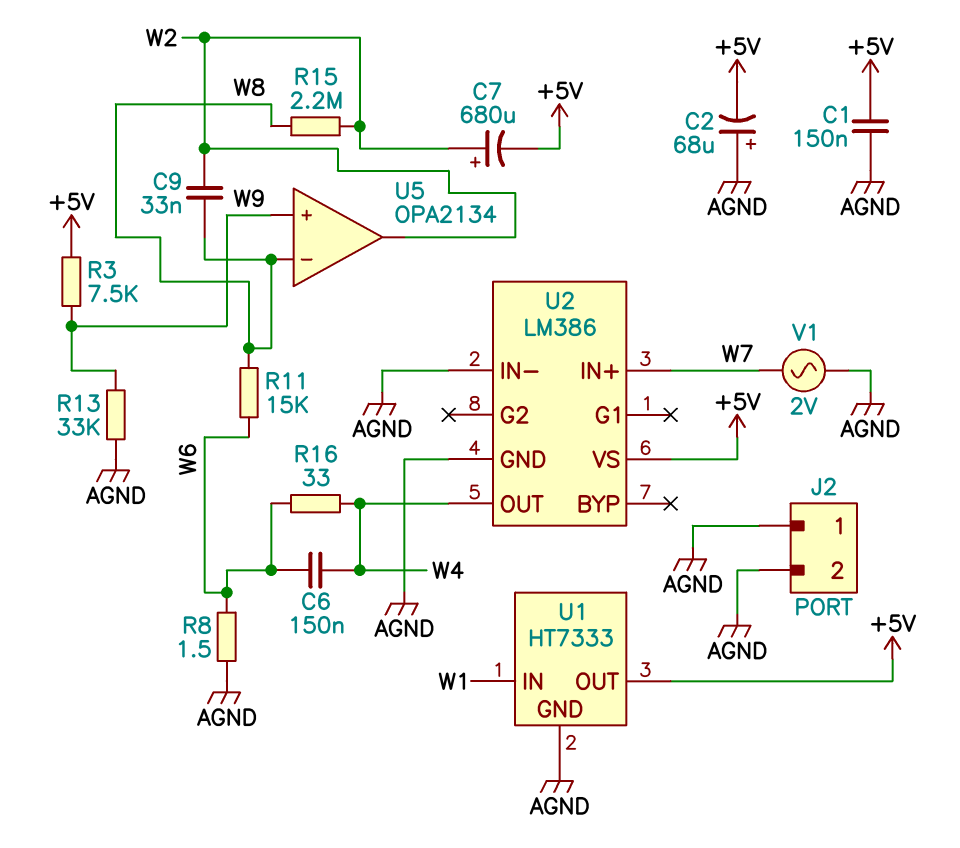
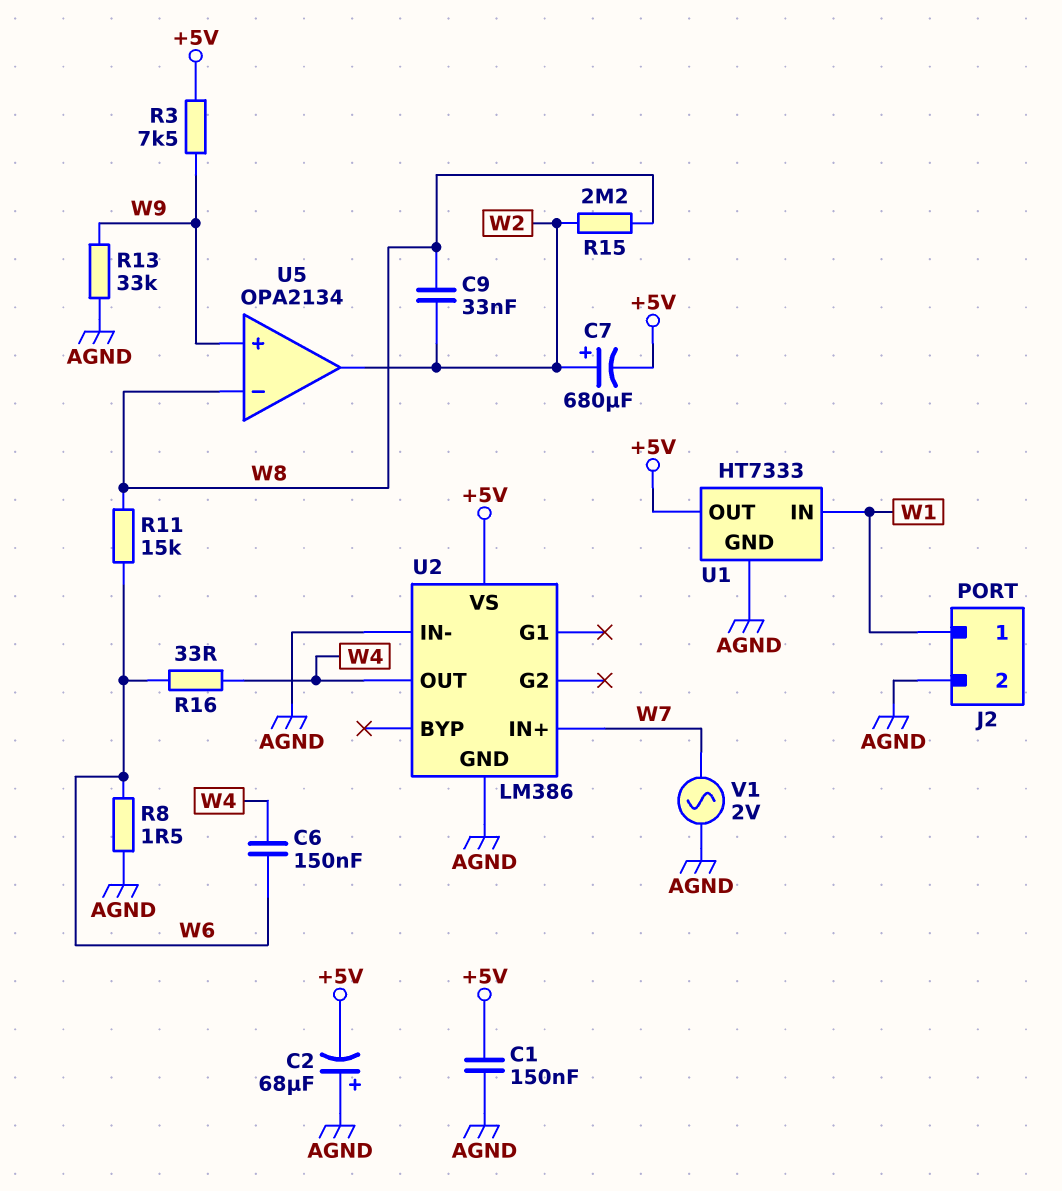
J2 pin 1: AGND -> W1

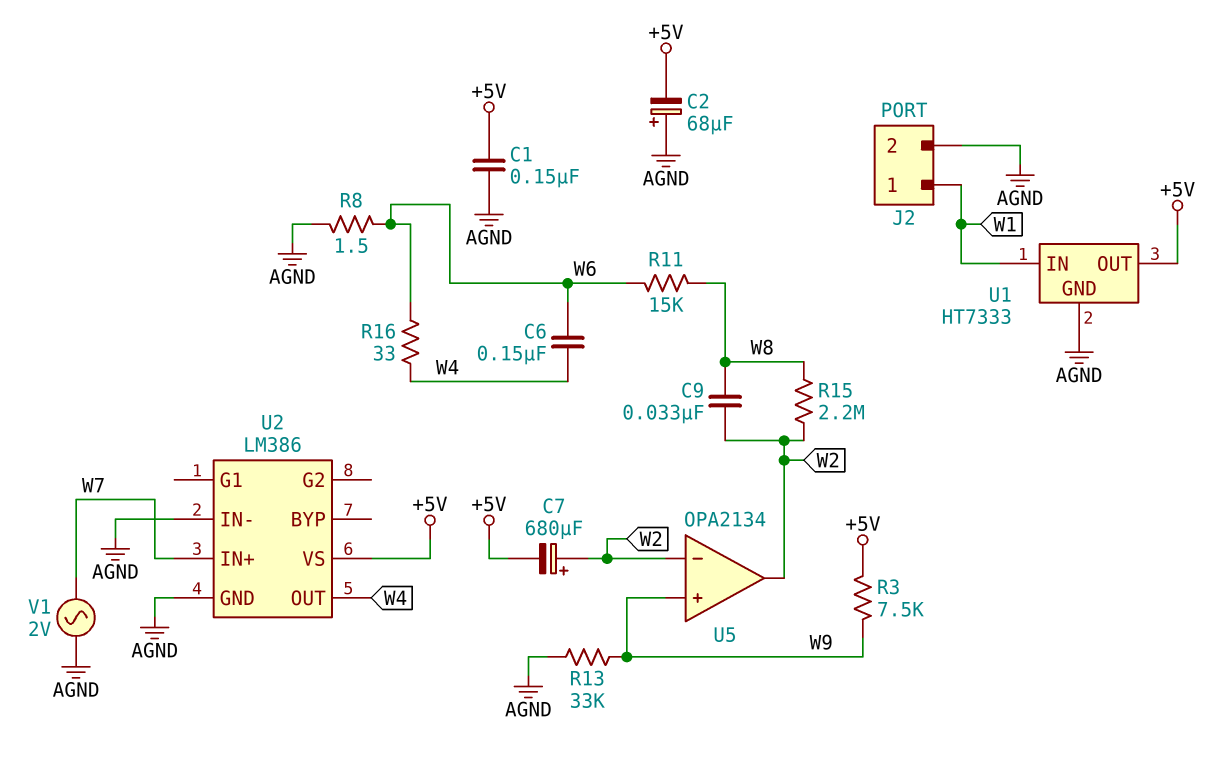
U5 pin in-: W8 -> W2

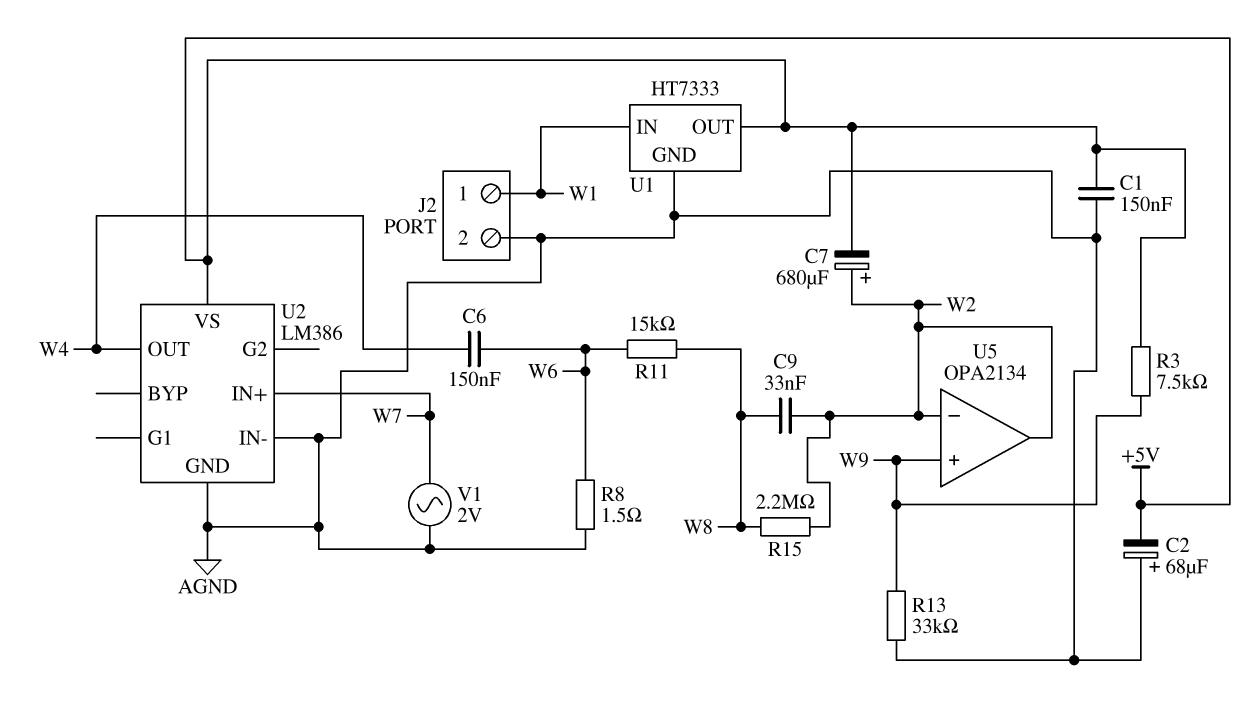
R16: 33 (W4, W6) -> none

